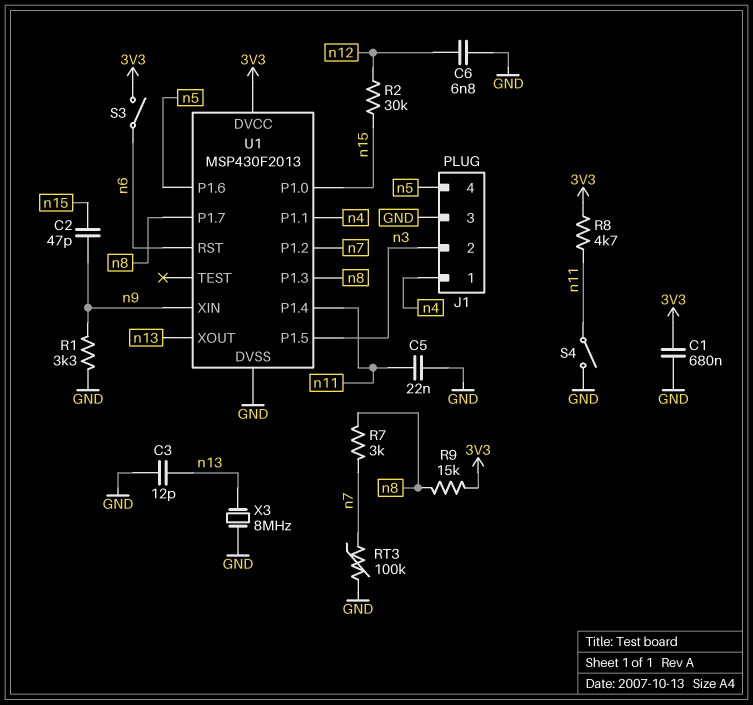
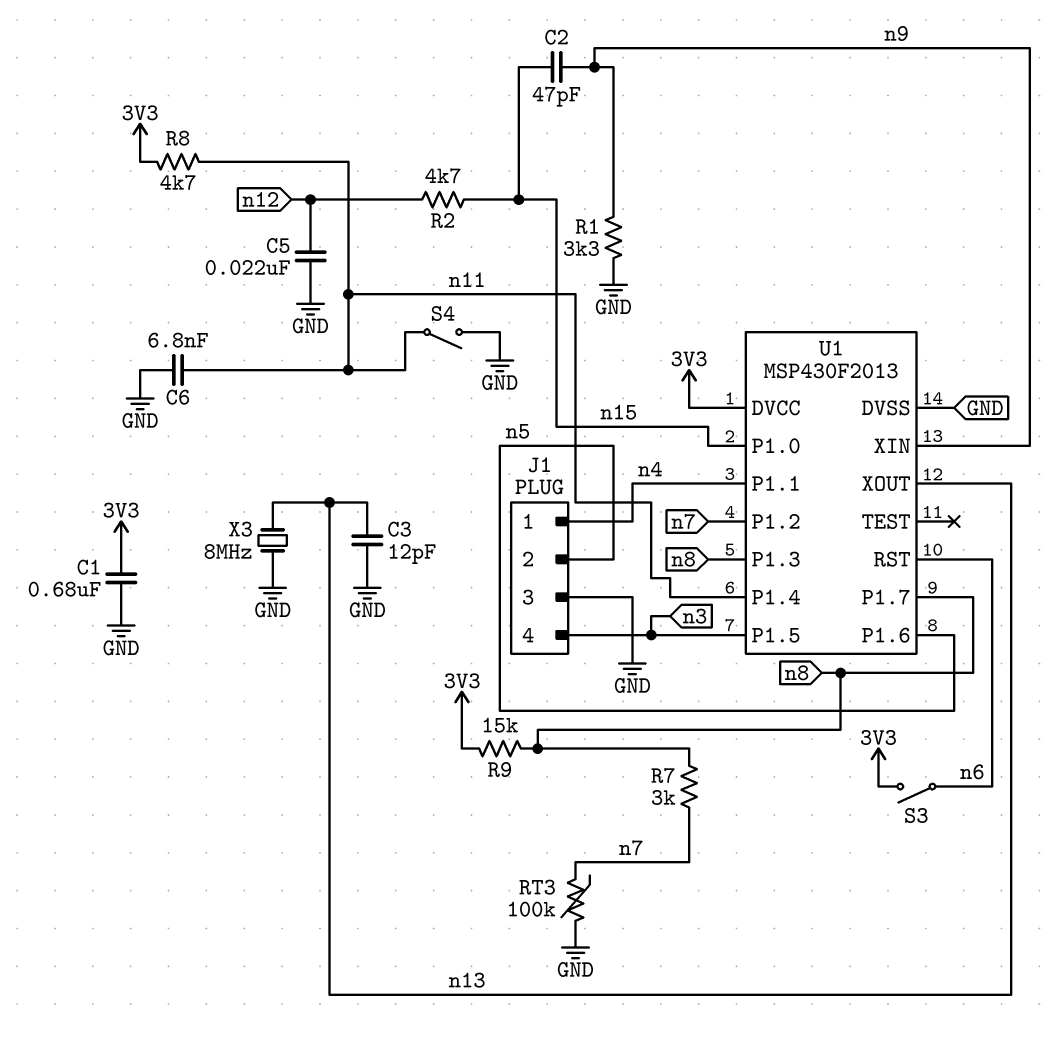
C5: 22nF (GND, n11) -> 22nF (GND, n12)
C6: 6.8nF (GND, n12) -> 6.8nF (GND, n11)
J1 pin 2: n3 -> n5
J1 pin 4: n5 -> n3
R2: 30k (n12, n15) -> 4.7k (n12, n15)

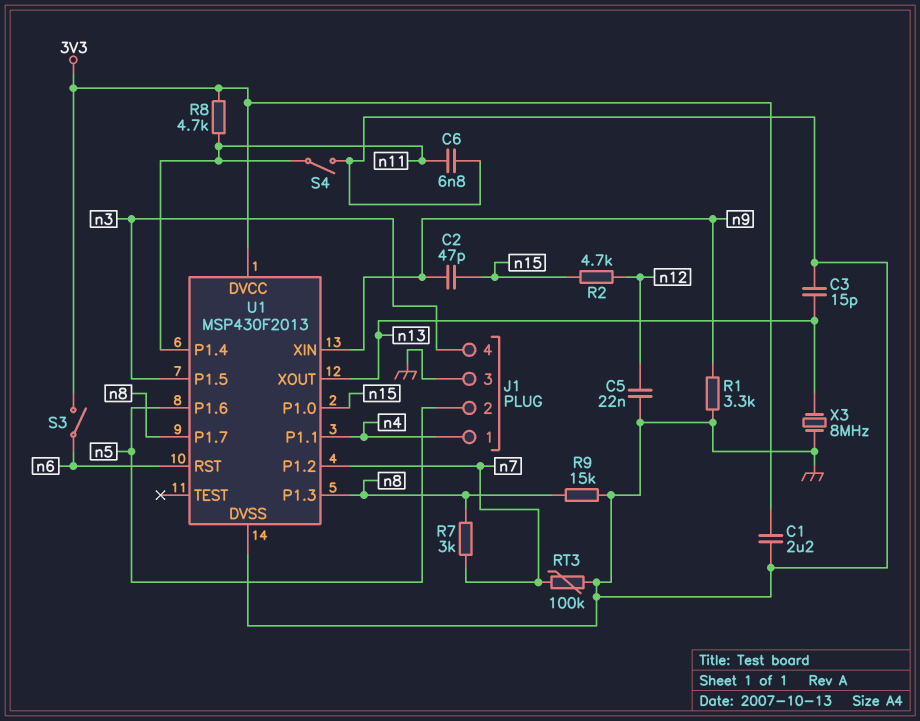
C1: 680nF (3V3, GND) -> 2.2uF (3V3, GND)
C3: 12pF (GND, n13) -> 15pF (GND, n13)
R9: 15k (3V3, n8) -> 15k (GND, n8)

